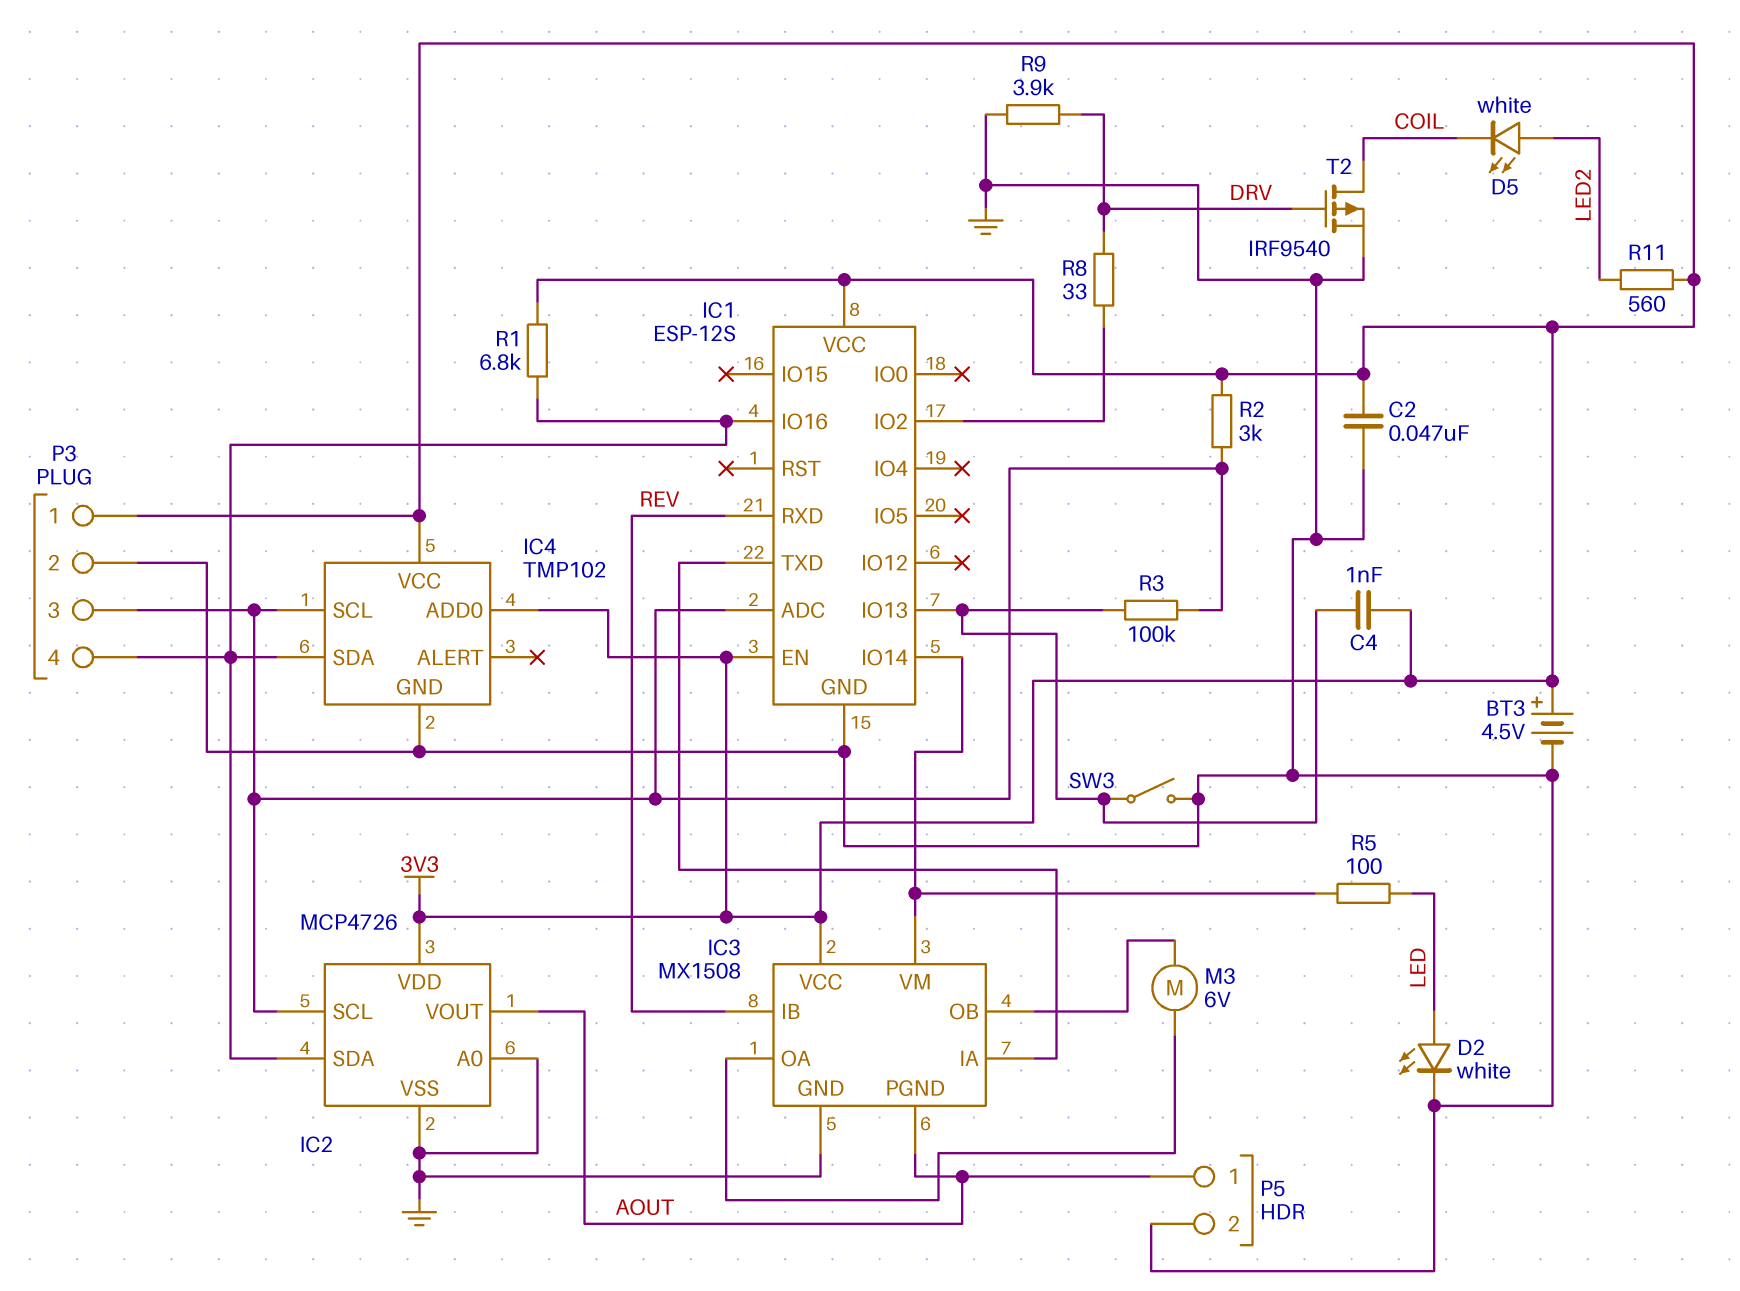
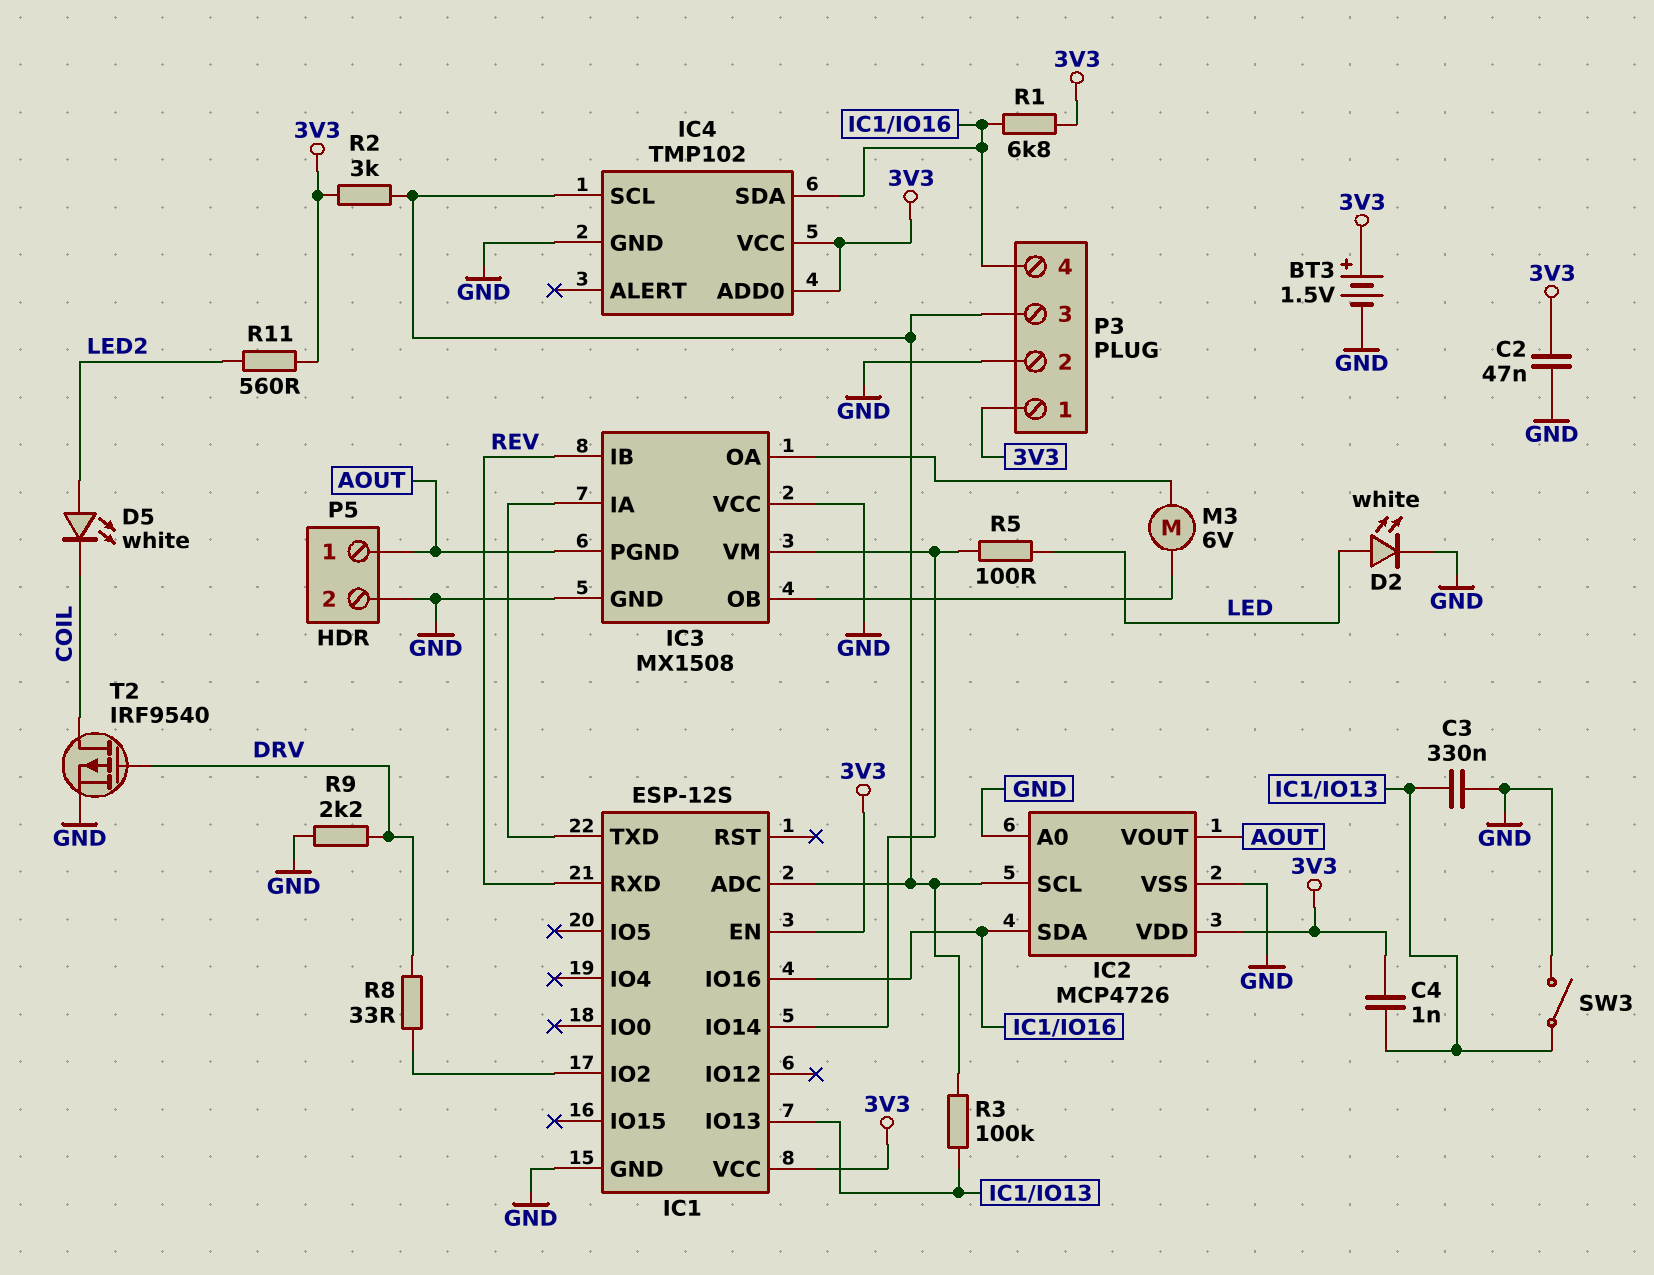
BT3: 4.5V (plus 3V3, minus GND) -> 1.5V (plus 3V3, minus GND)
C3: none -> 330nF (GND, IC1/IO13)
IC3 pin VCC: 3V3 -> GND
R9: 3.9k (DRV, GND) -> 2.2k (DRV, GND)

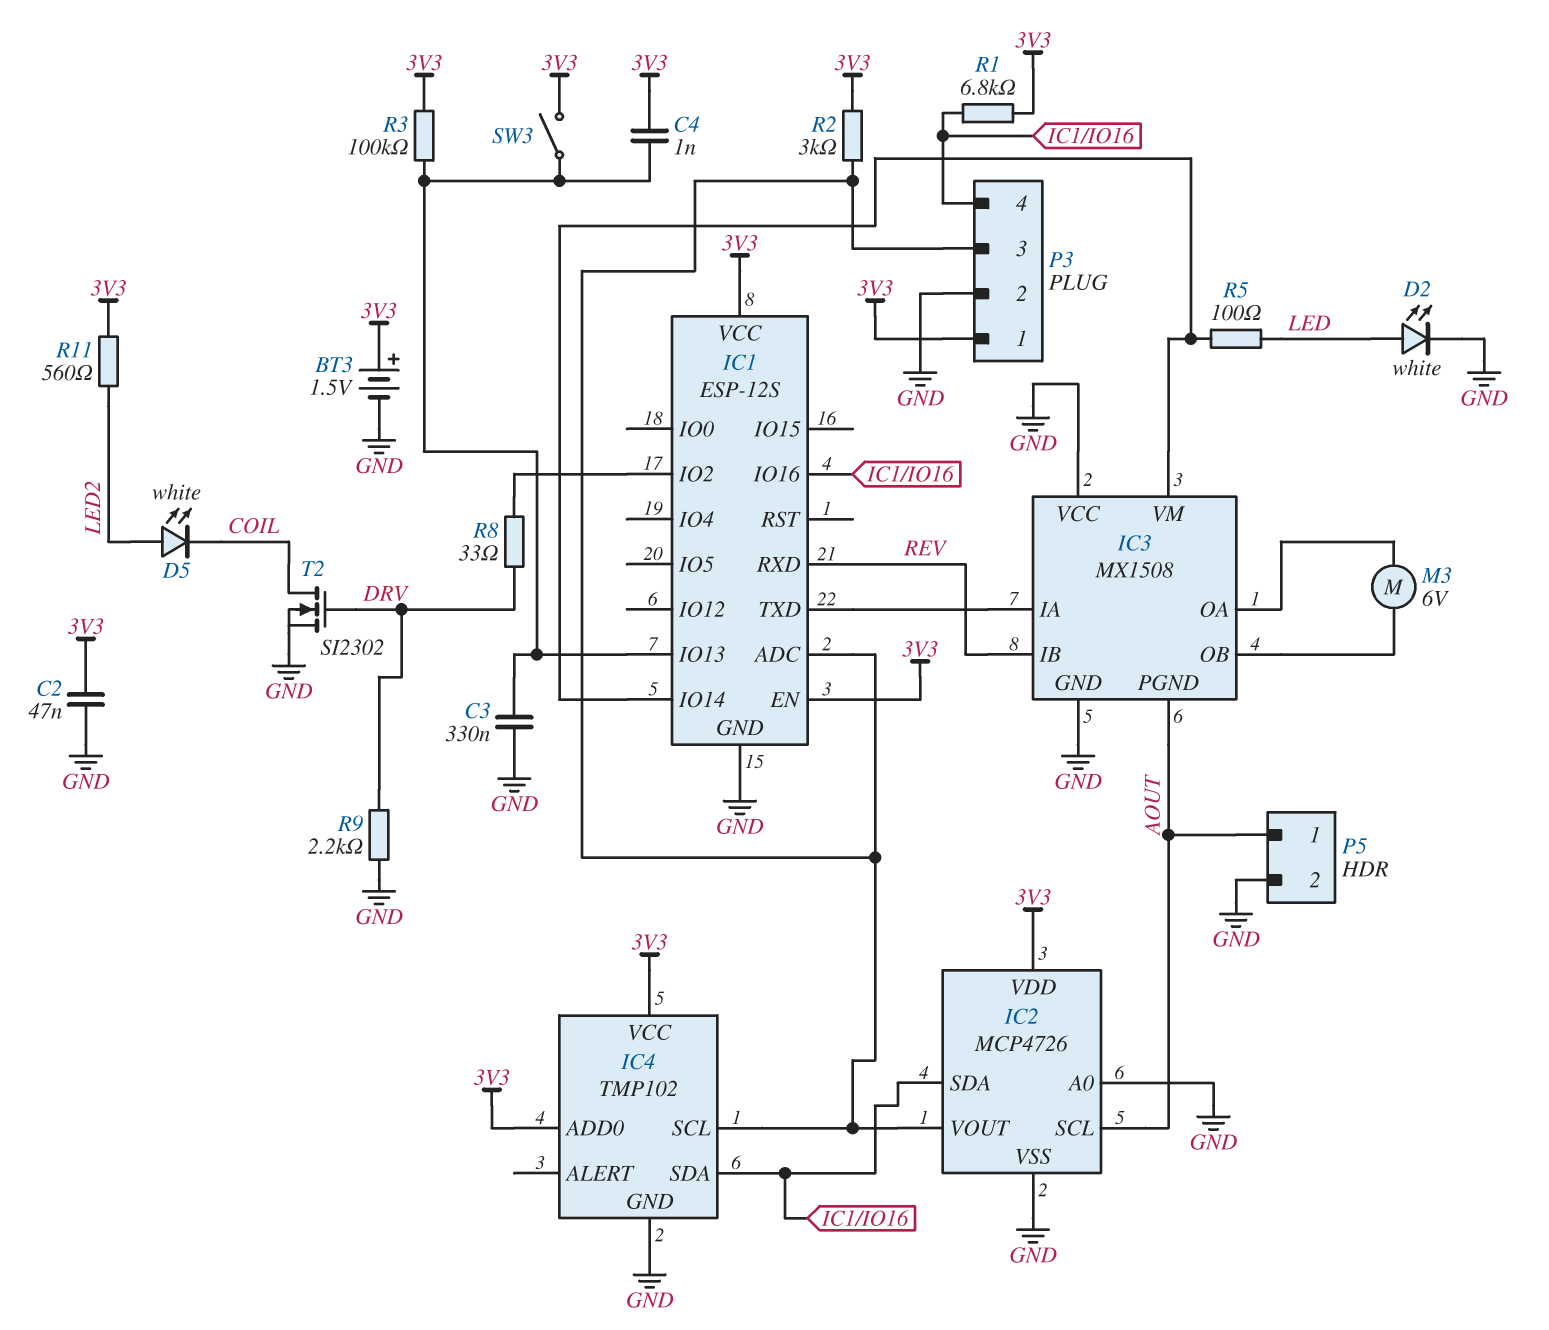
IC2 pin SCL: IC1/ADC -> AOUT
IC2 pin VOUT: AOUT -> IC1/ADC
R3: 100k (IC1/ADC, IC1/IO13) -> 100k (3V3, IC1/IO13)
SW3: switch (GND, IC1/IO13) -> switch (3V3, IC1/IO13)
T2: PMOS IRF9540 (G DRV, D COIL, S GND) -> NMOS SI2302 (G DRV, D COIL, S GND)

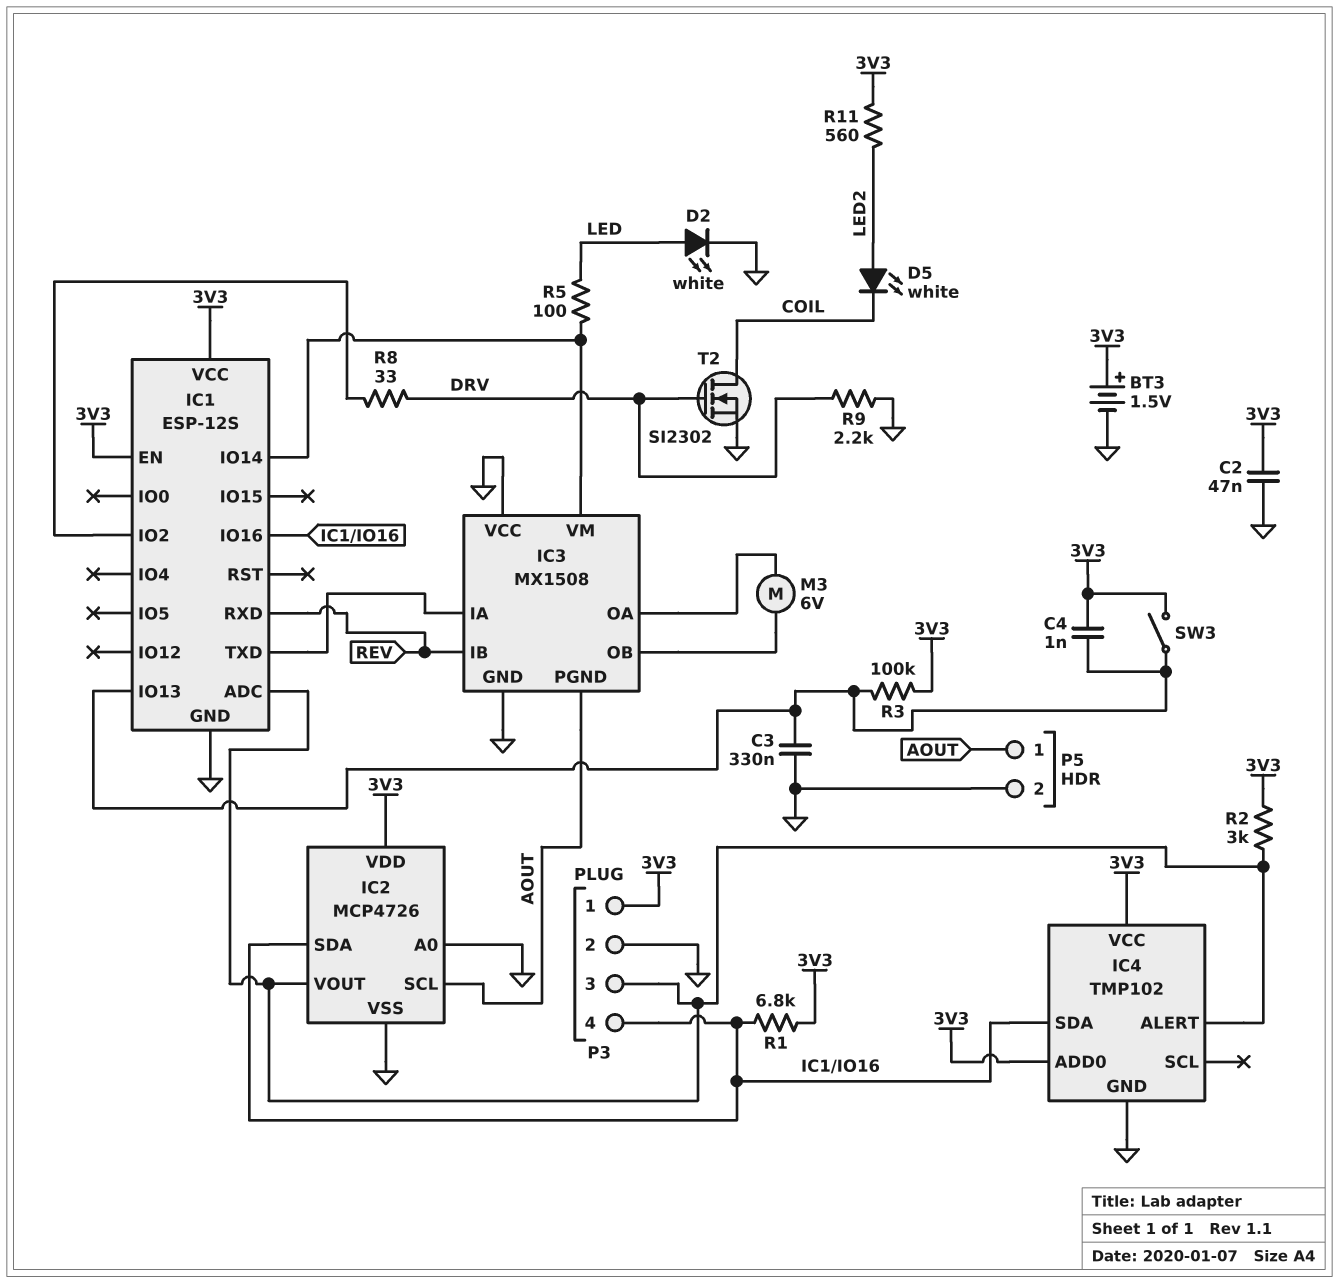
IC4 pin ALERT: none -> IC1/ADC
IC4 pin SCL: IC1/ADC -> none

